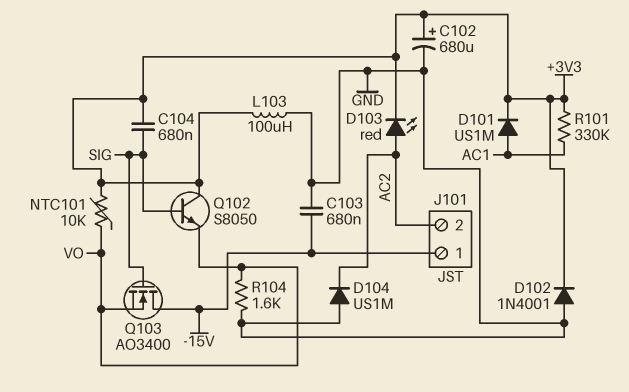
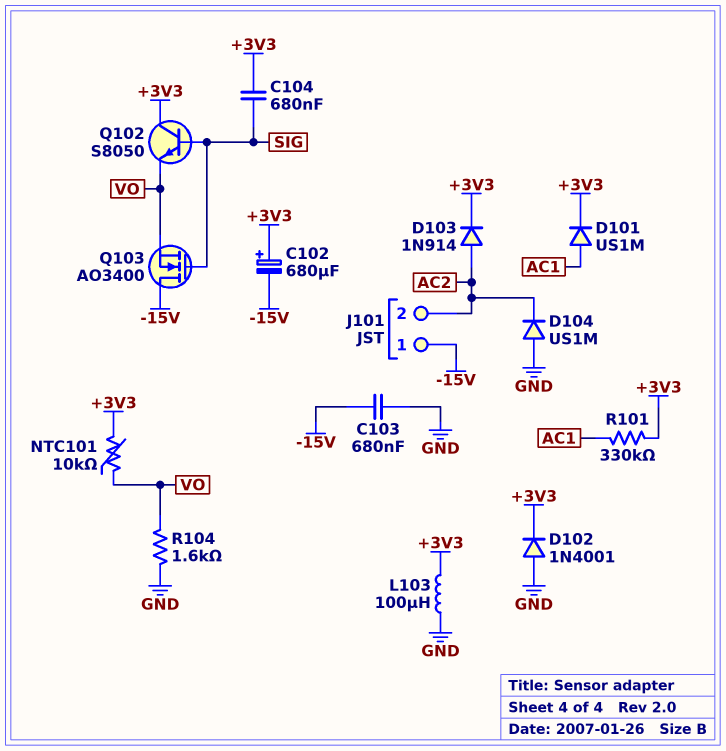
C102: 680uF (plus +3V3, minus GND) -> 680uF (plus +3V3, minus -15V)
D103: LED red (A AC2, K +3V3) -> diode 1N914 (A AC2, K +3V3)

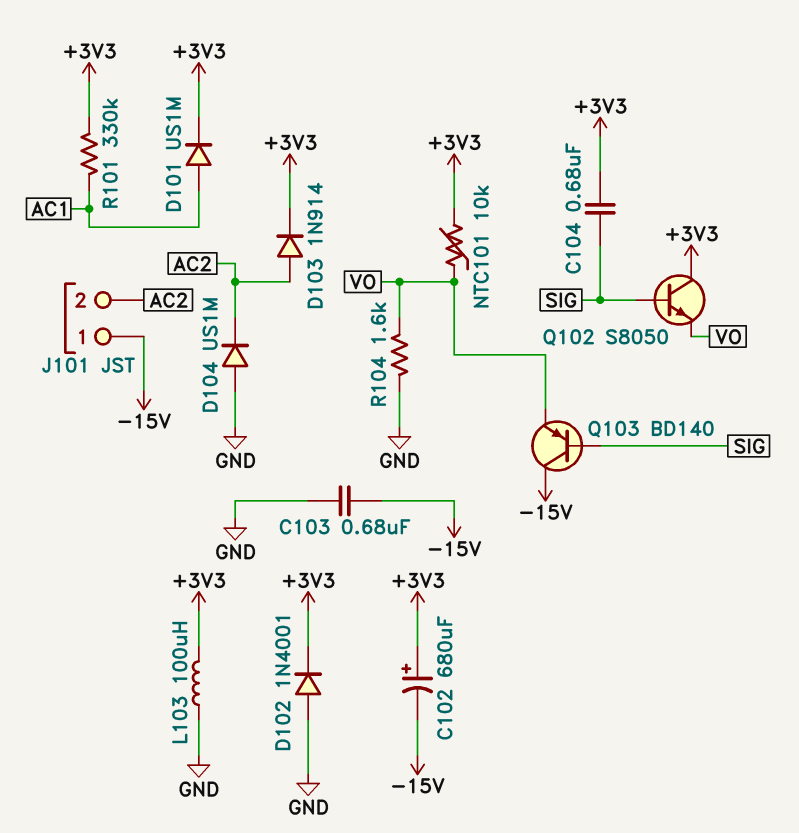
Q103: NMOS AO3400 (G SIG, D -15V, S VO) -> PNP BD140 (B SIG, C -15V, E VO)

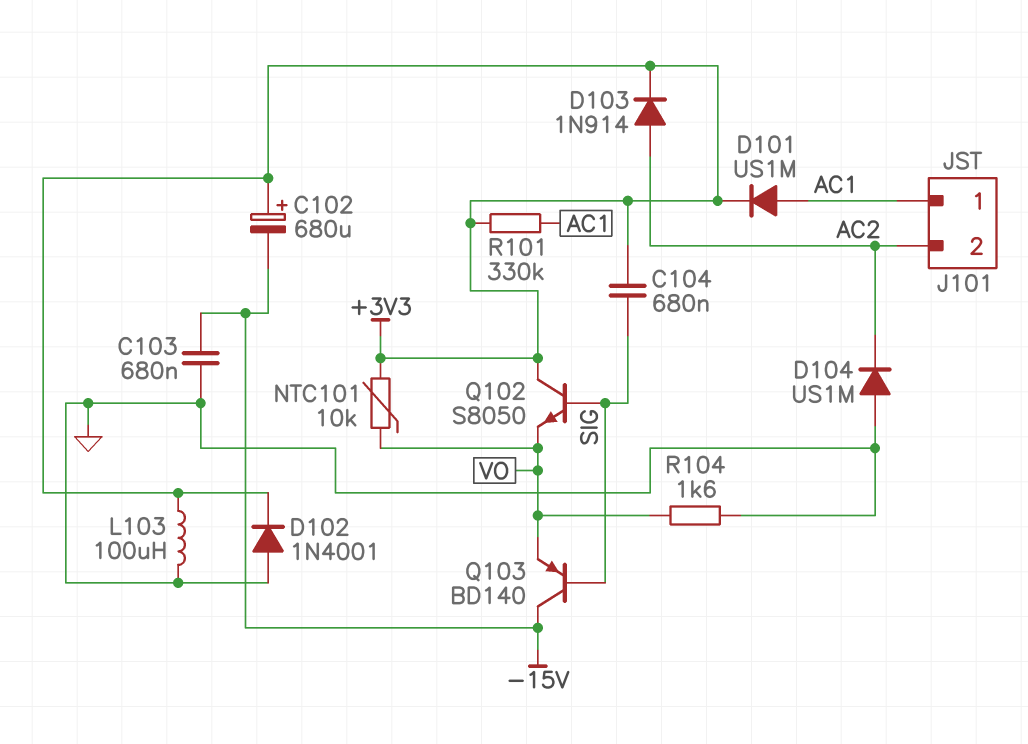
J101 pin 1: -15V -> AC1

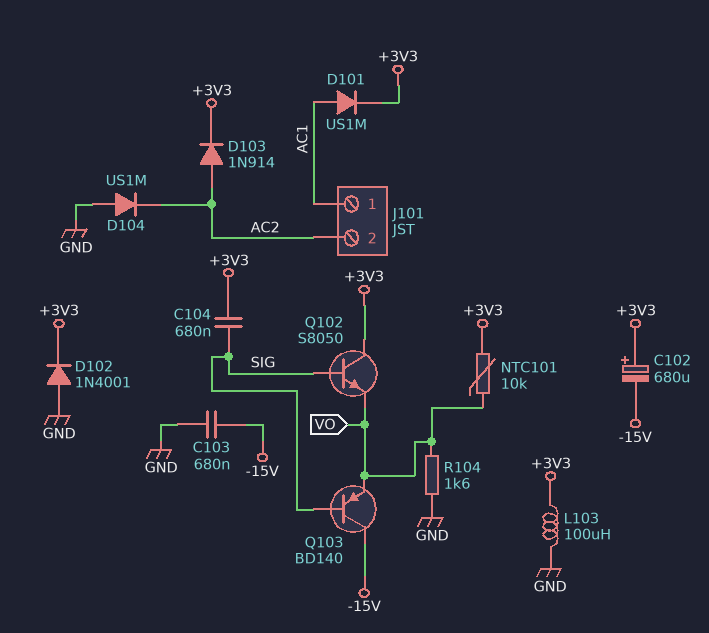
R101: 330k (+3V3, AC1) -> none

